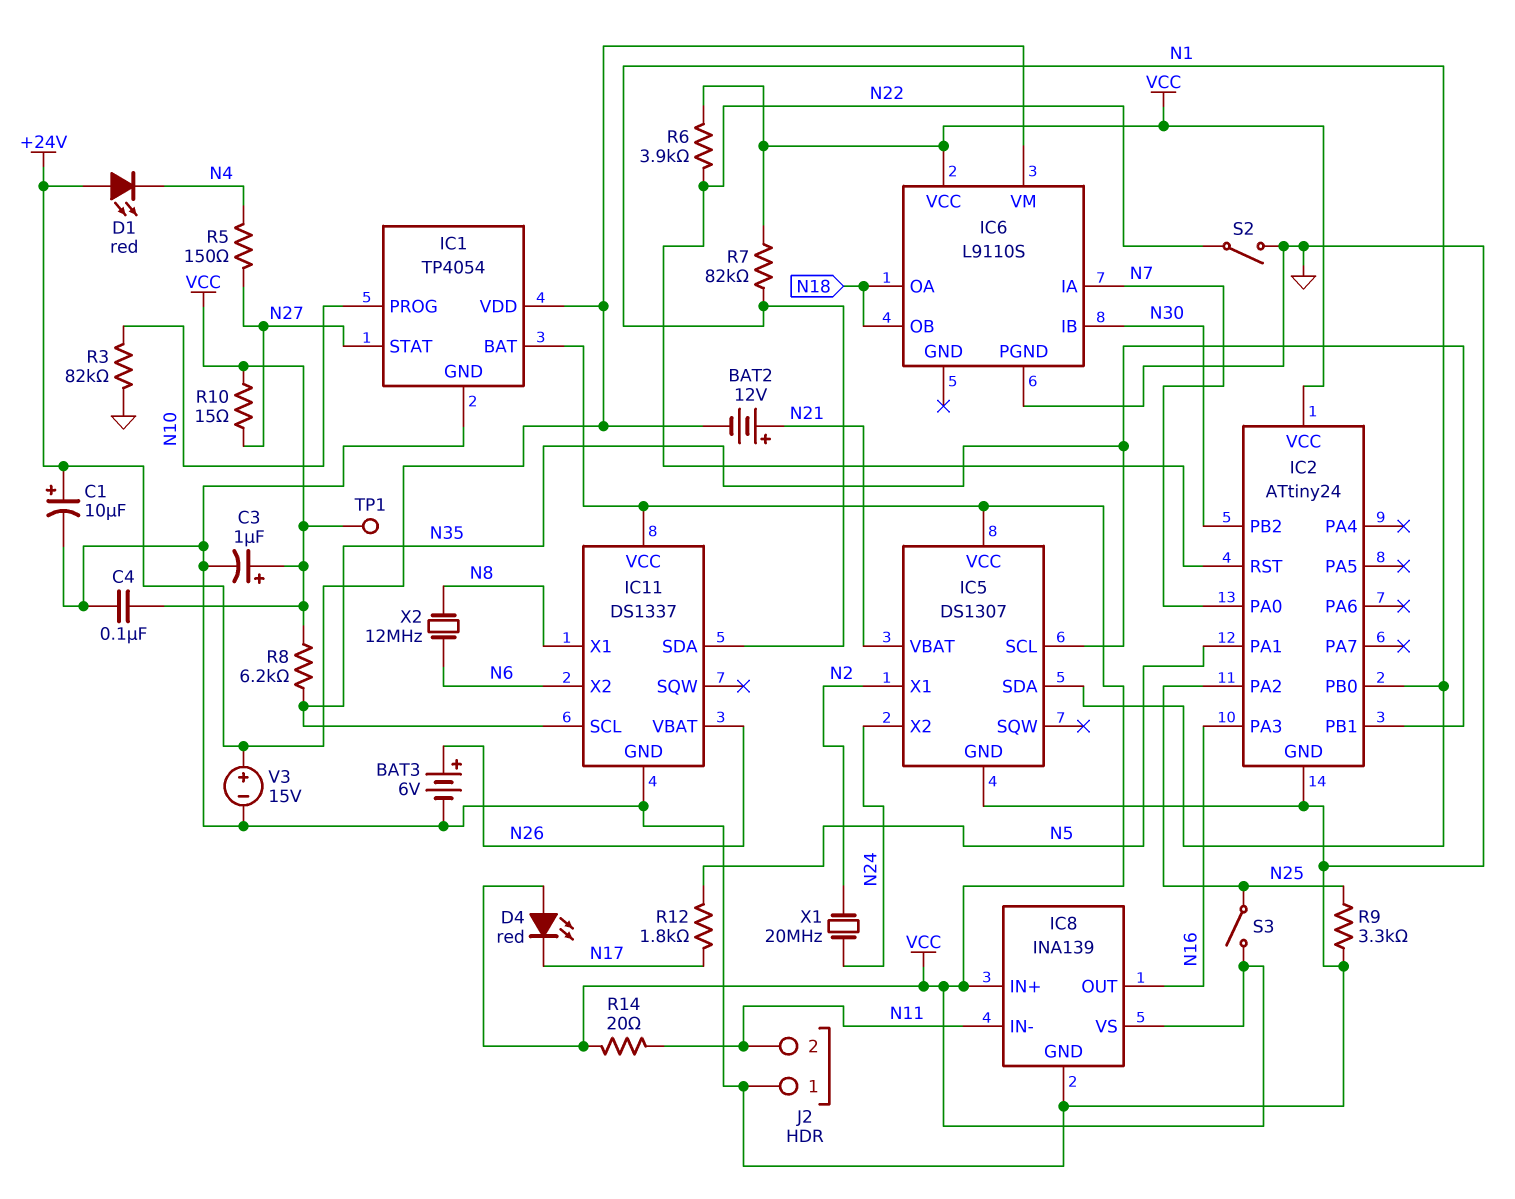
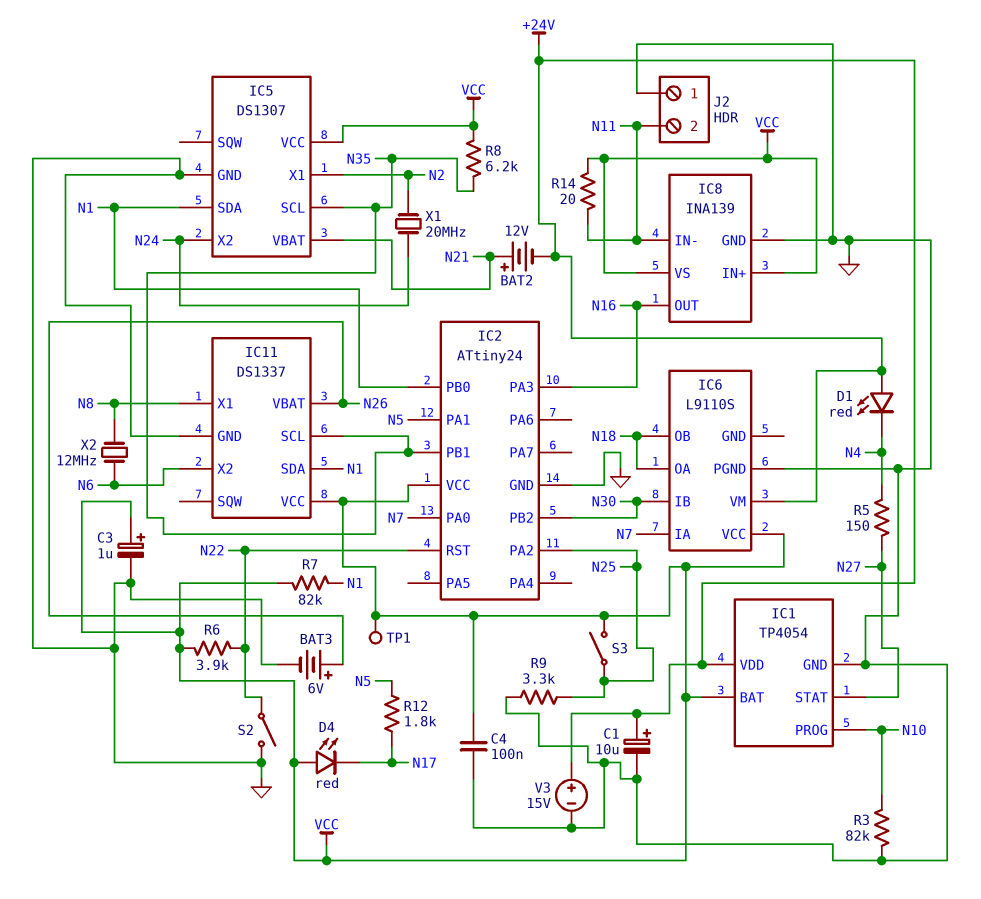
R10: 15 (N27, VCC) -> none

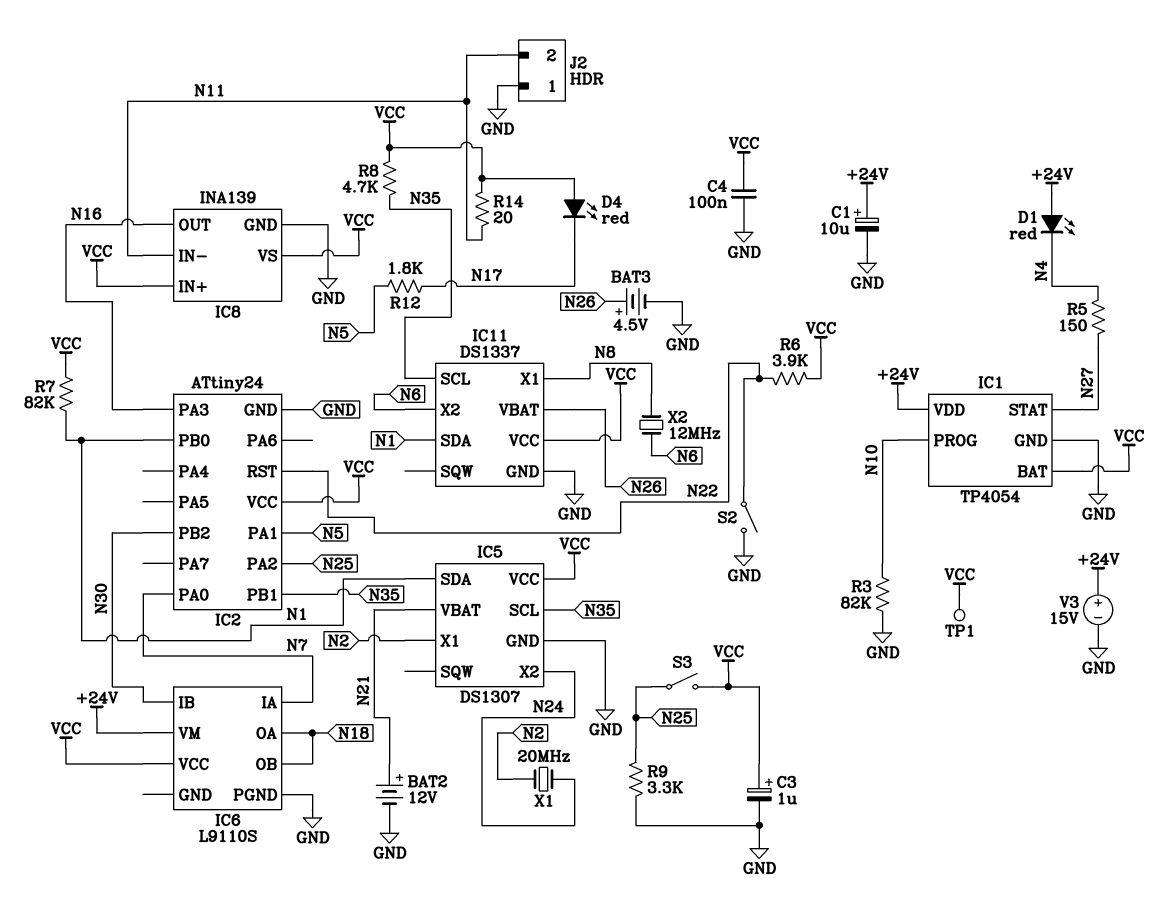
BAT2: 12V (plus N21, minus +24V) -> 12V (plus N21, minus GND)
BAT3: 6V (plus N26, minus GND) -> 4.5V (plus N26, minus GND)
R8: 6.2k (N35, VCC) -> 4.7k (N35, VCC)

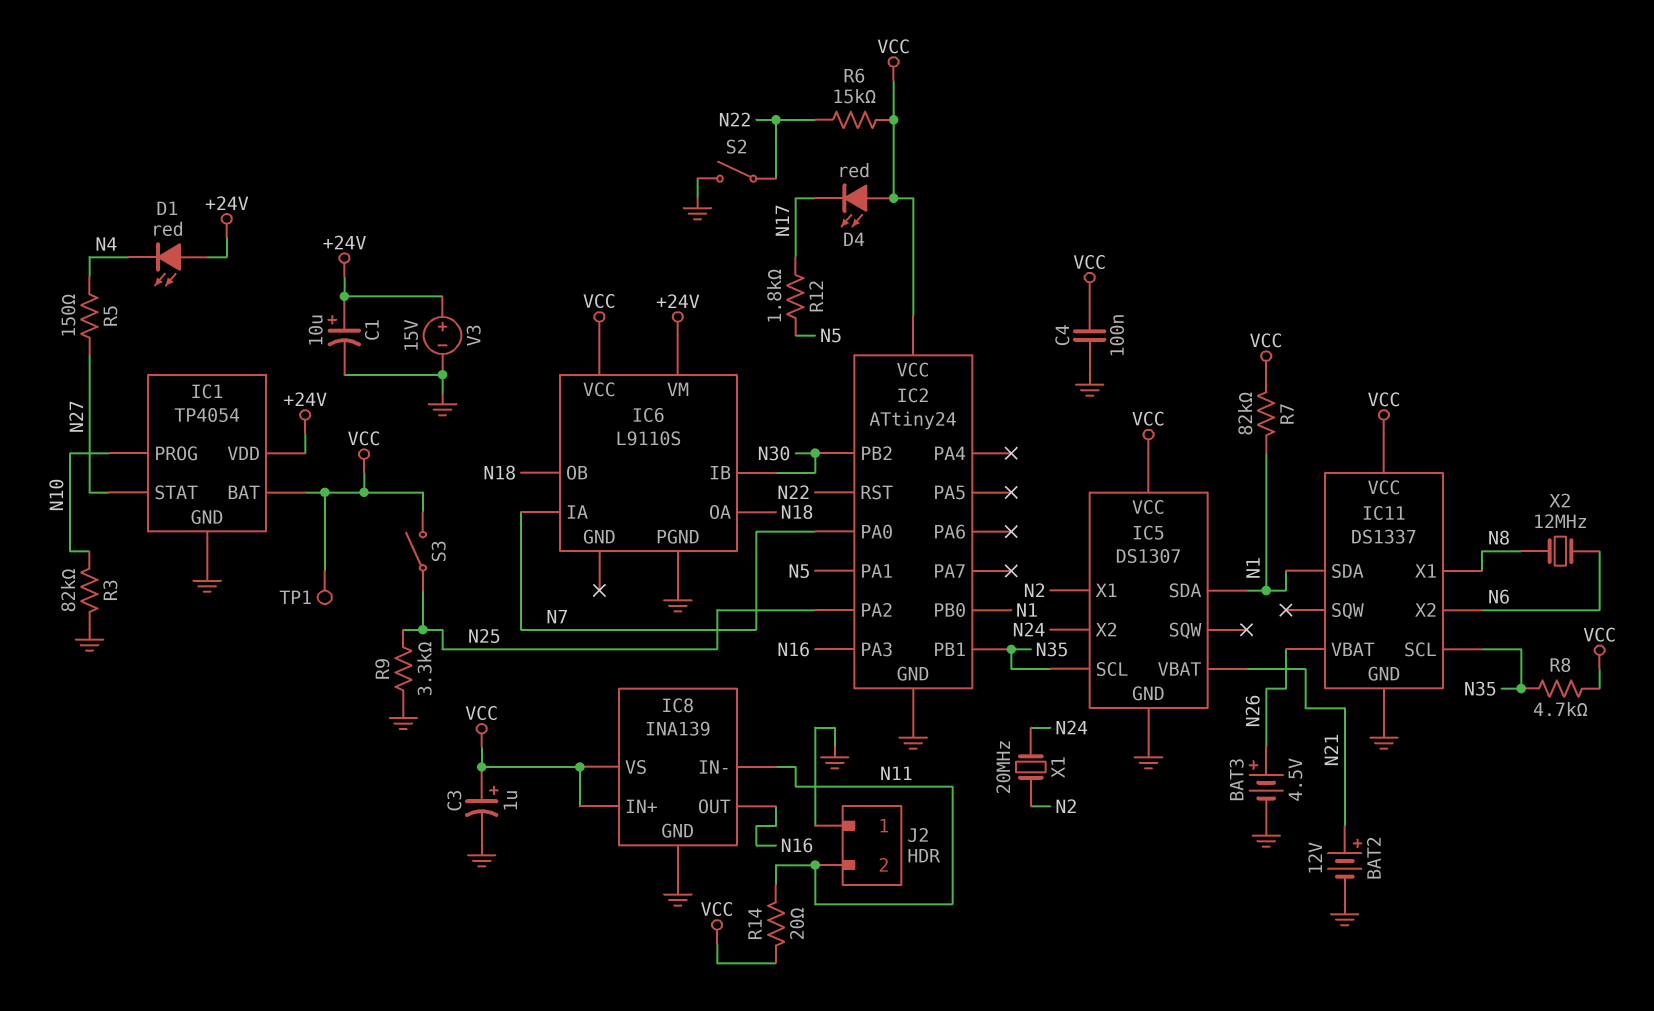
R6: 3.9k (N22, VCC) -> 15k (N22, VCC)

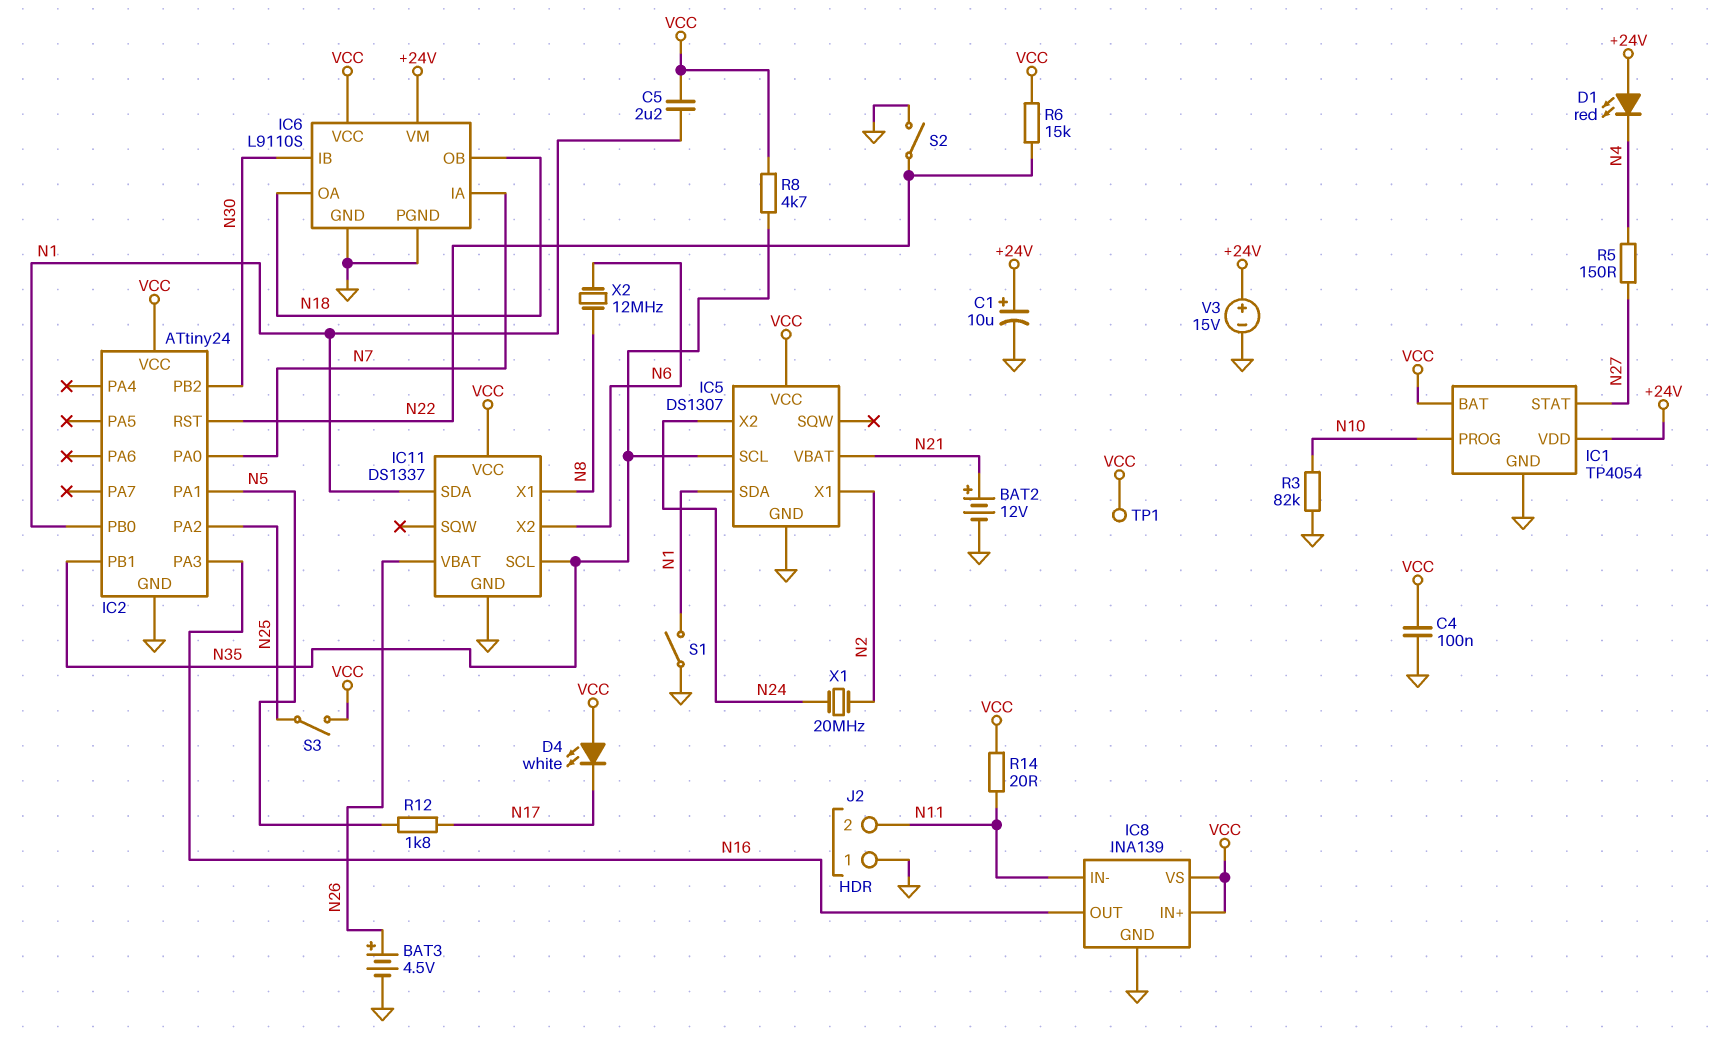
C3: 1uF (plus VCC, minus GND) -> none
C5: none -> 2.2uF (N1, VCC)
D4: LED red (A VCC, K N17) -> LED white (A VCC, K N17)
IC6 pin GND: none -> GND
R7: 82k (N1, VCC) -> none
R9: 3.3k (GND, N25) -> none
S1: none -> switch (GND, N1)

